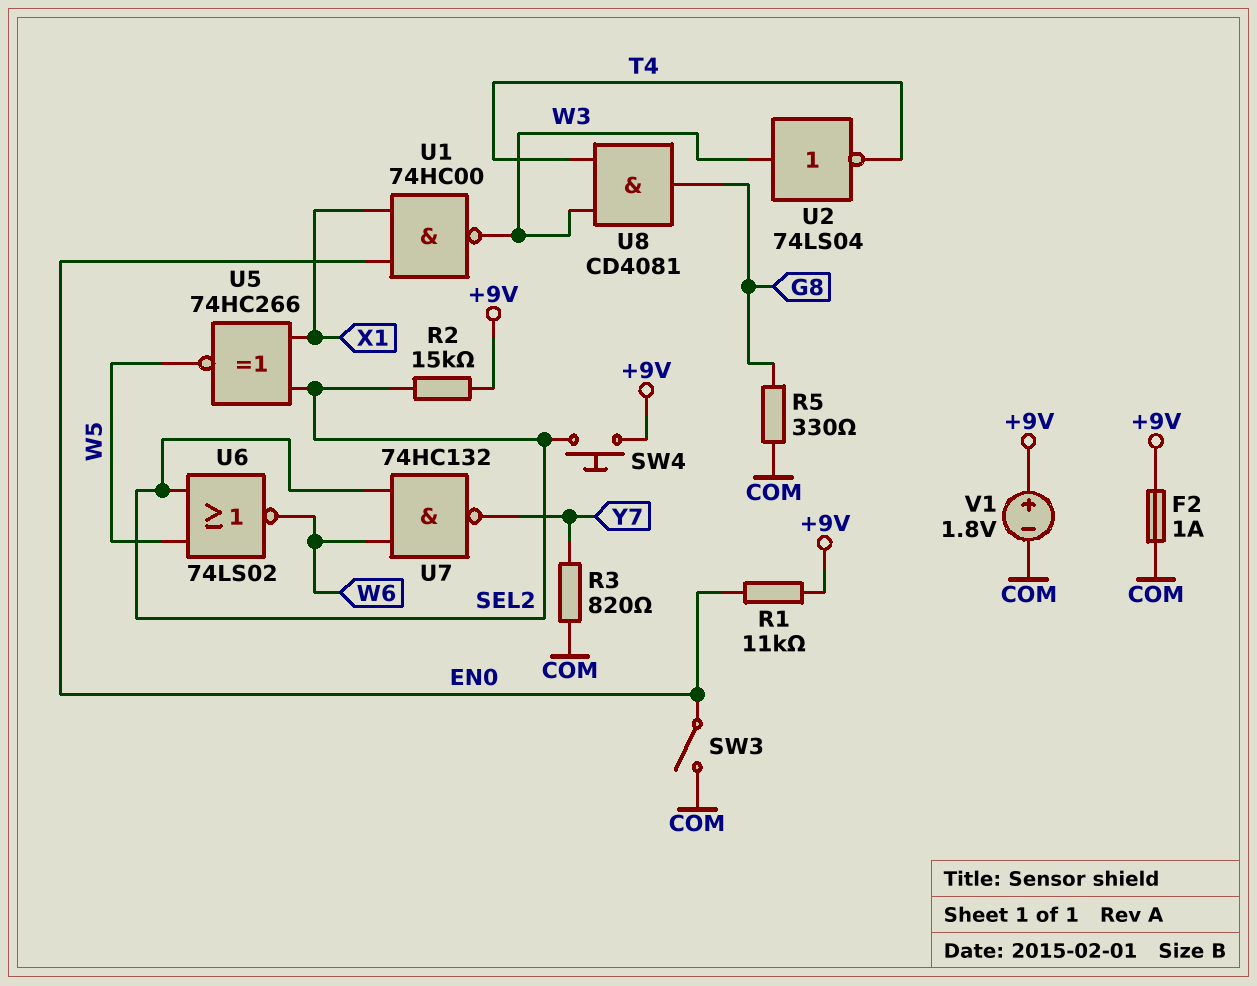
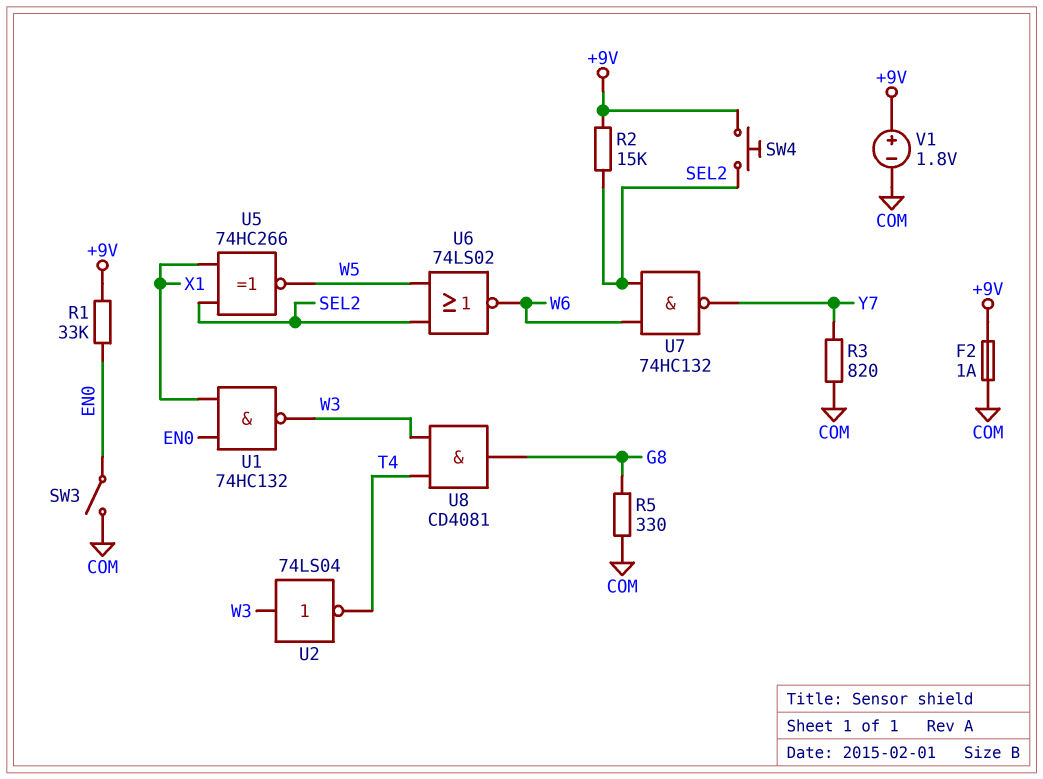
R1: 11k (+9V, EN0) -> 33k (+9V, EN0)
U1: NAND 74HC00 (in EN0, in X1, out W3) -> NAND 74HC132 (in EN0, in X1, out W3)

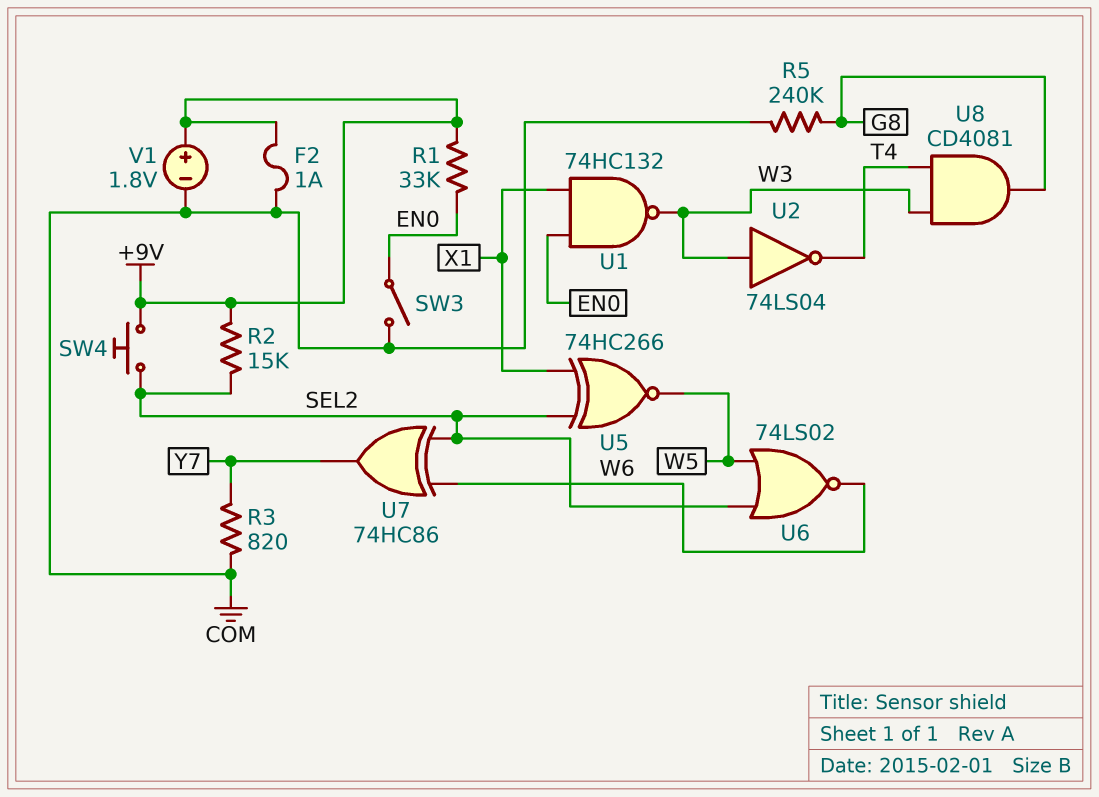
R5: 330 (COM, G8) -> 240k (COM, G8)
U7: NAND 74HC132 (in SEL2, in W6, out Y7) -> XOR 74HC86 (in SEL2, in W6, out Y7)

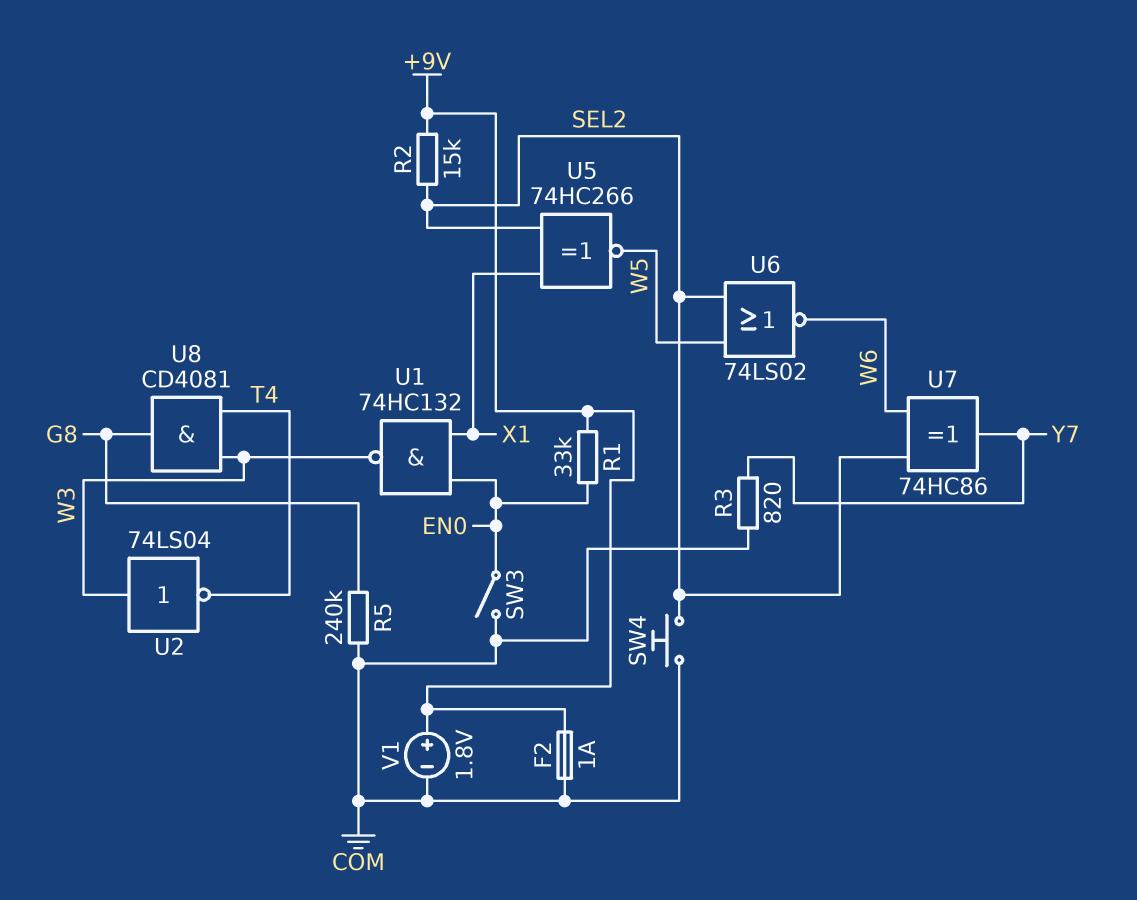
SW4: button (+9V, SEL2) -> button (COM, SEL2)

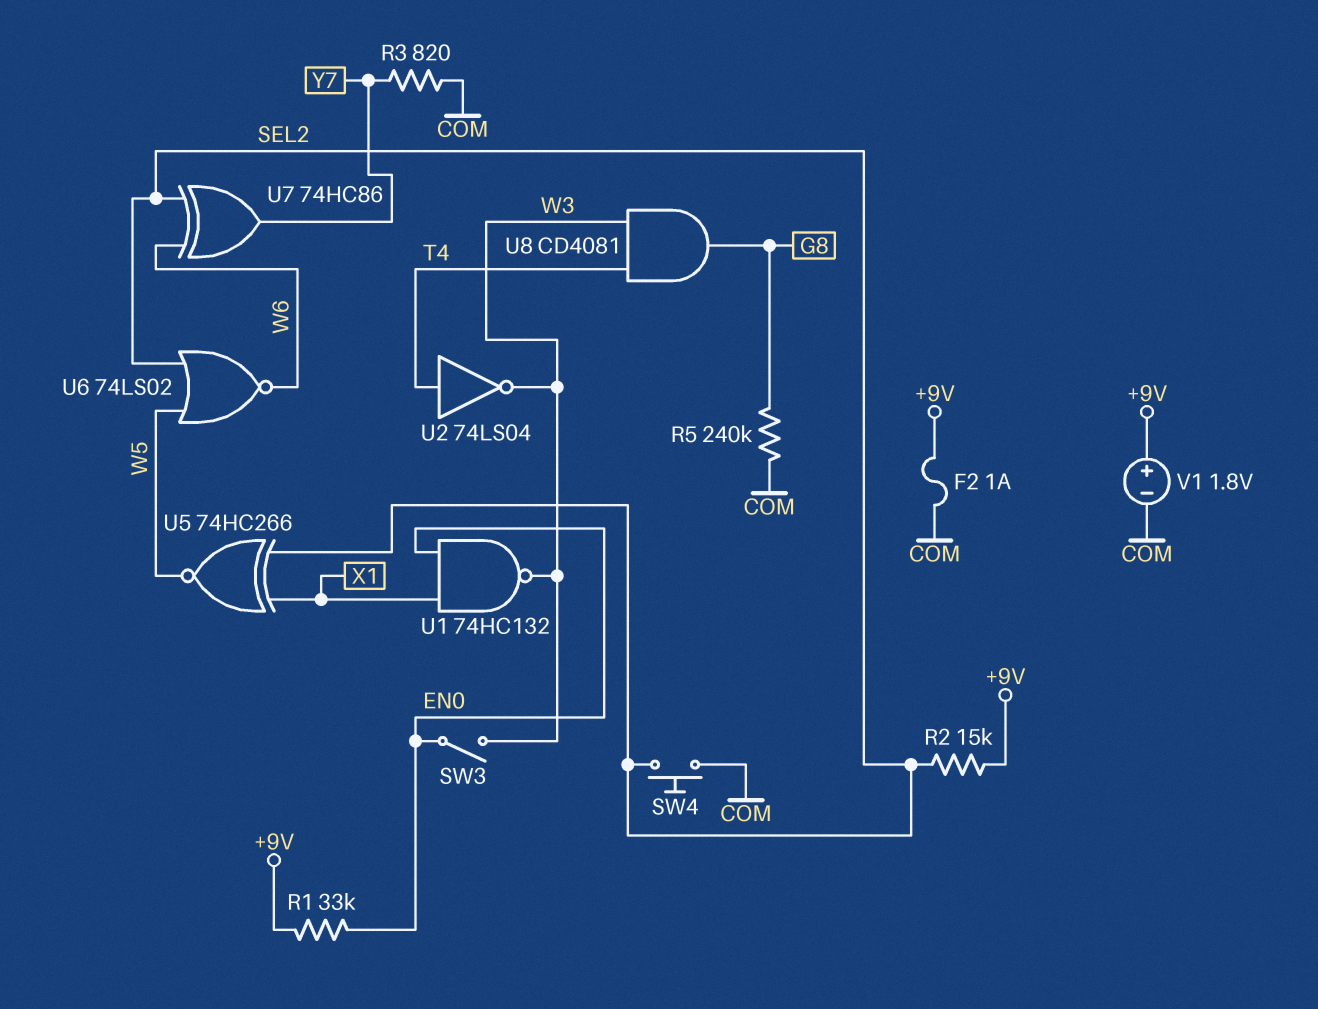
SW3: switch (COM, EN0) -> switch (EN0, W3)
U2: NOT 74LS04 (in W3, out T4) -> NOT 74LS04 (in T4, out W3)

